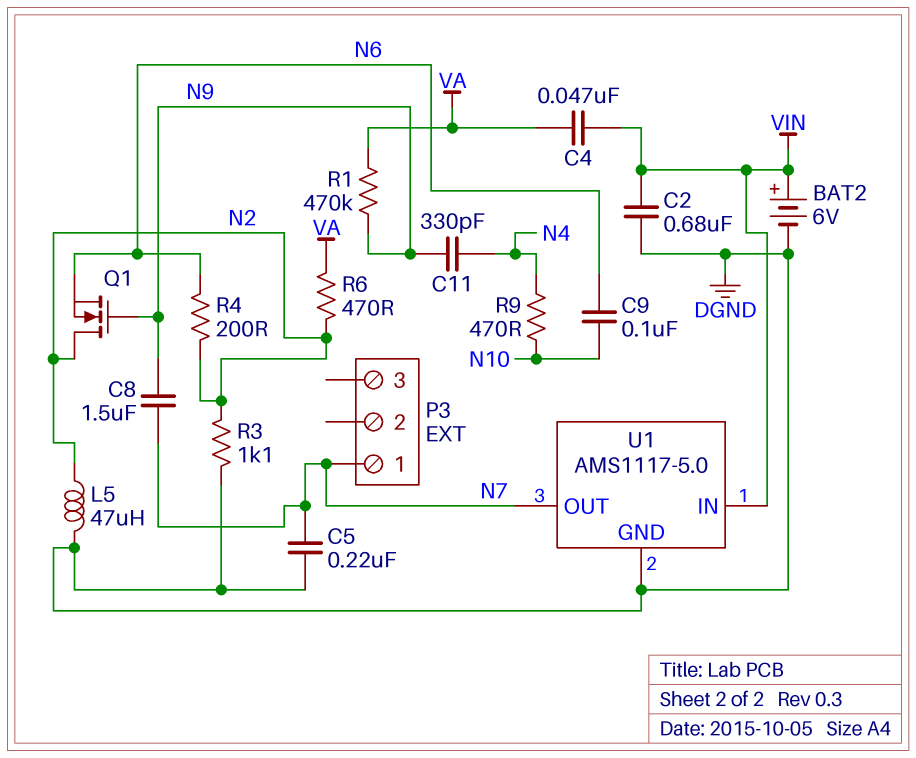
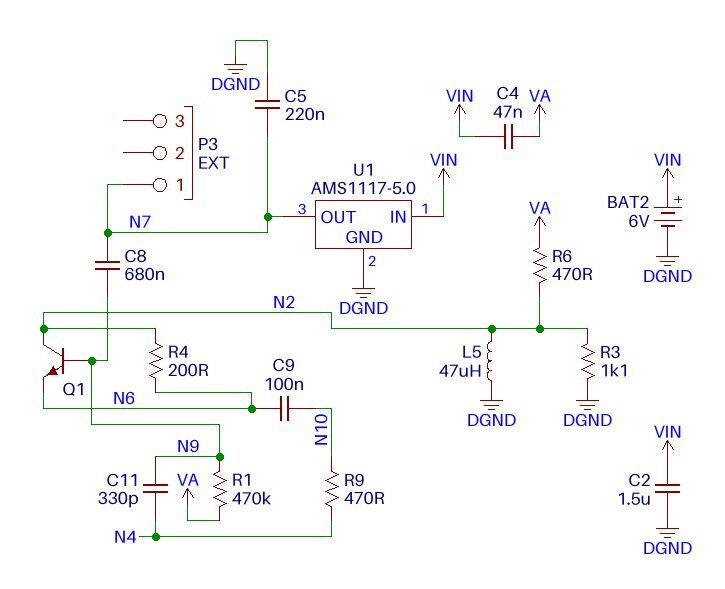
C2: 680nF (DGND, VIN) -> 1.5uF (DGND, VIN)
C8: 1.5uF (N7, N9) -> 680nF (N7, N9)
Q1: NMOS (G N9, D N2, S N6) -> NPN (B N9, C N2, E N6)

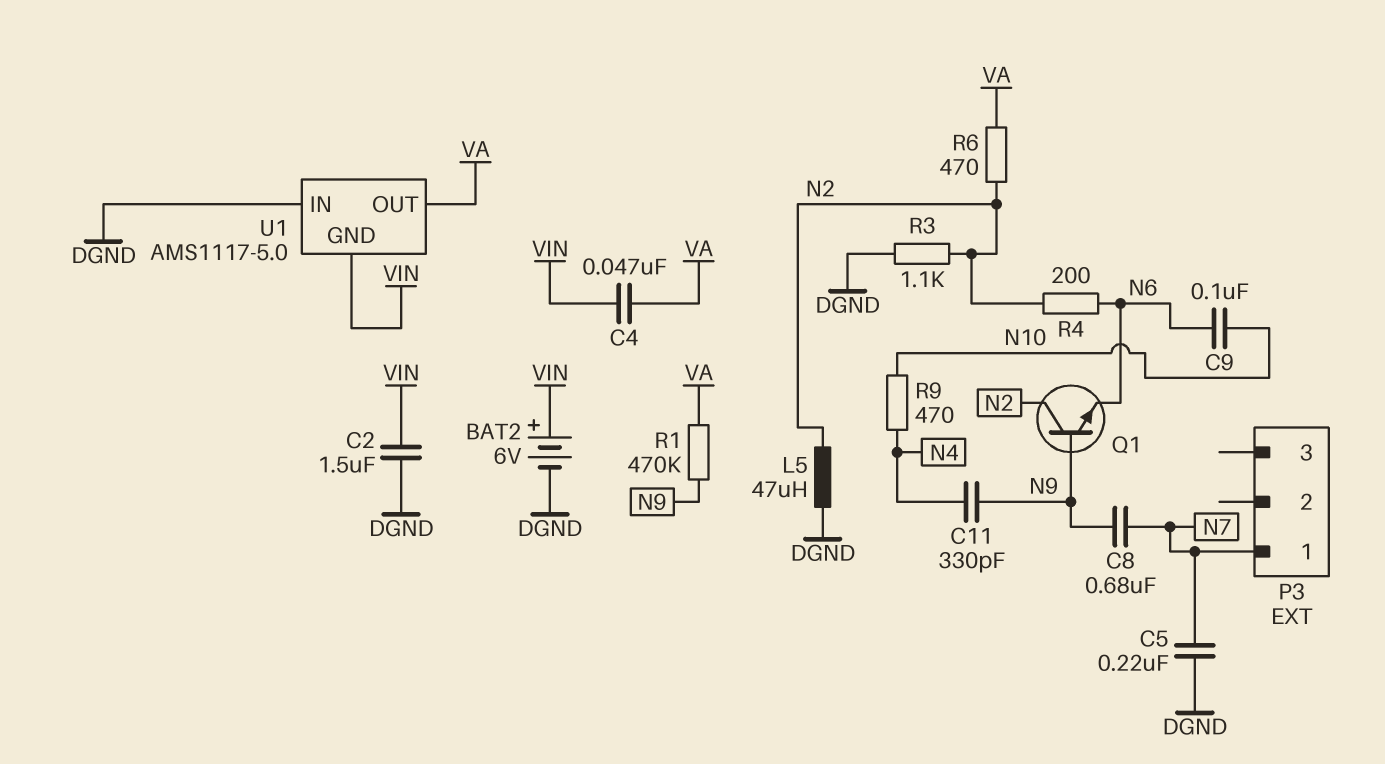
U1 pin GND: DGND -> VIN
U1 pin IN: VIN -> DGND
U1 pin OUT: N7 -> VA

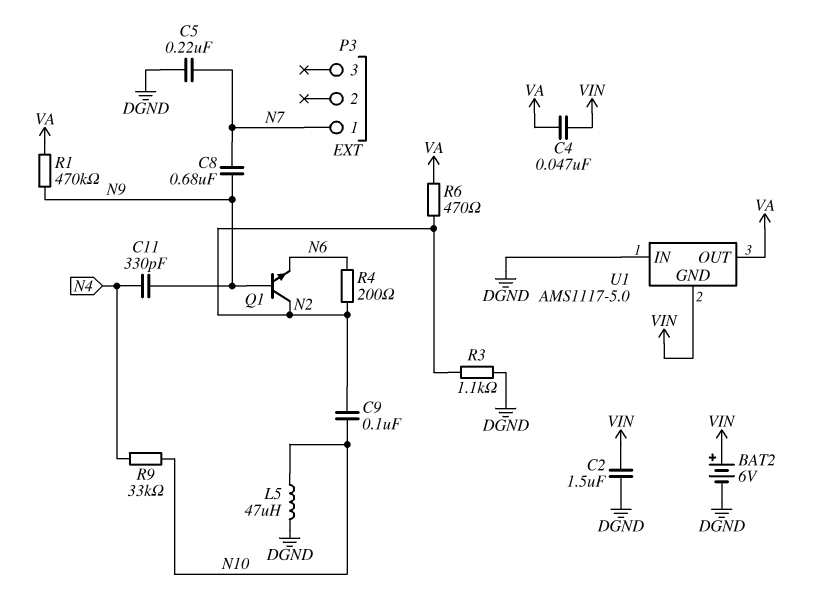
C9: 100nF (N6, N10) -> 100nF (N2, N10)
L5: 47uH (DGND, N2) -> 47uH (DGND, N10)
R9: 470 (N4, N10) -> 33k (N4, N10)

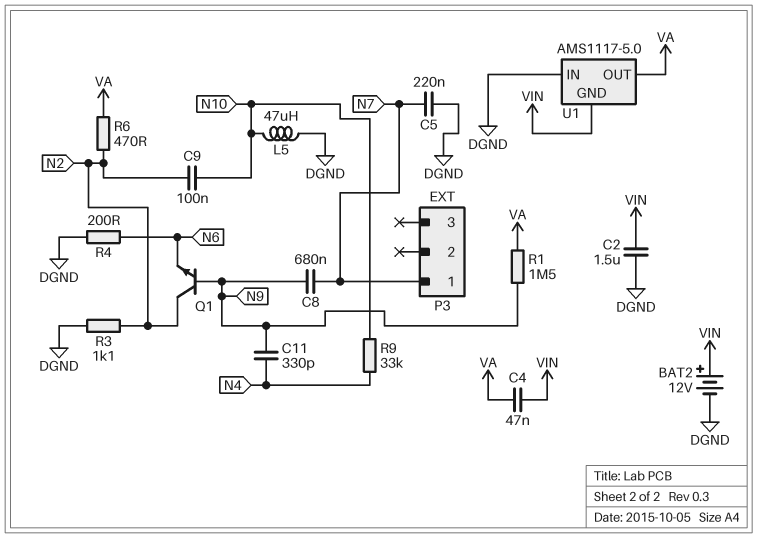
BAT2: 6V (plus VIN, minus DGND) -> 12V (plus VIN, minus DGND)
R1: 470k (N9, VA) -> 1.5M (N9, VA)
R4: 200 (N2, N6) -> 200 (DGND, N6)

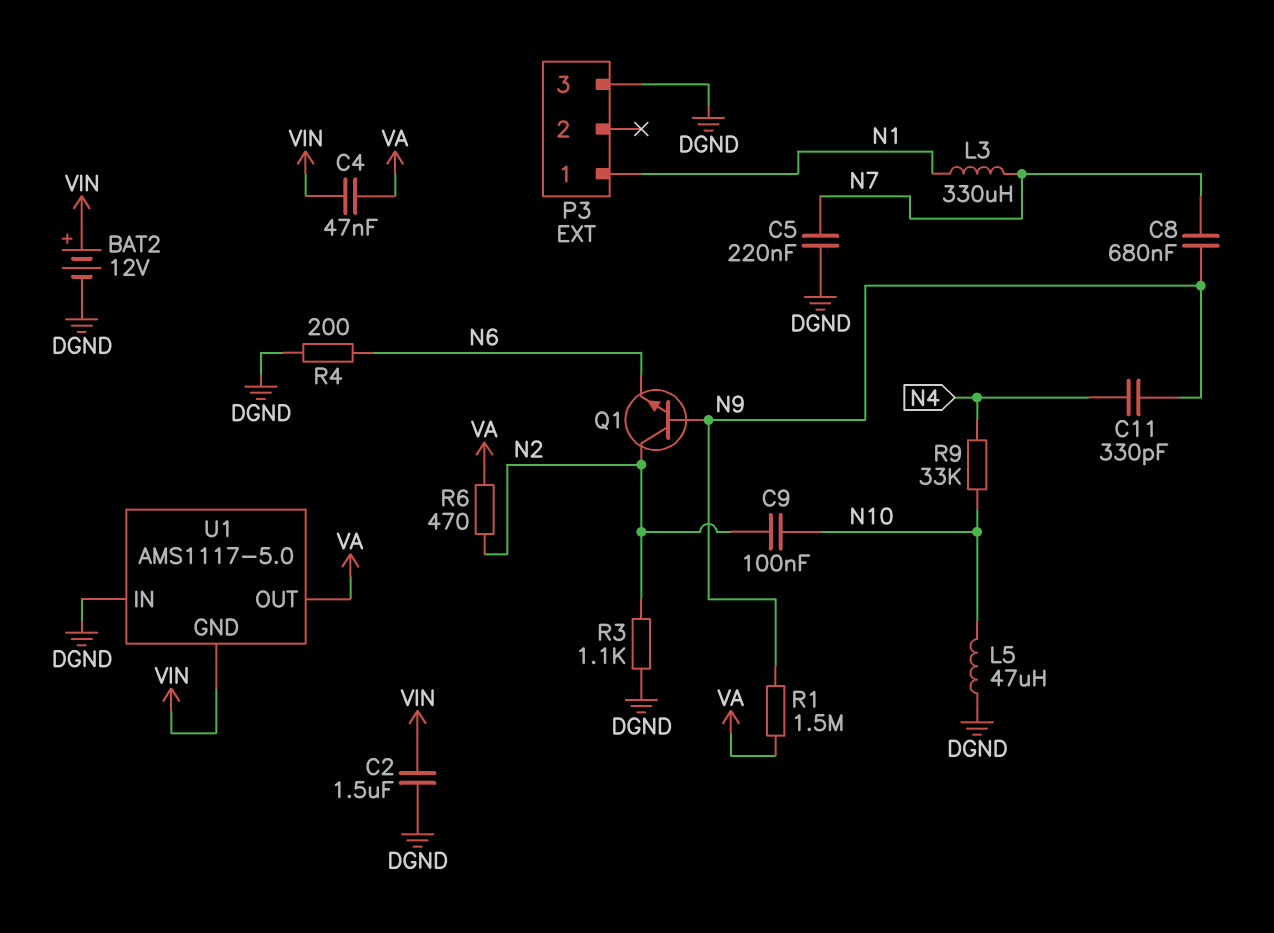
L3: none -> 330uH (N1, N7)
P3 pin 1: N7 -> N1
P3 pin 3: none -> DGND

